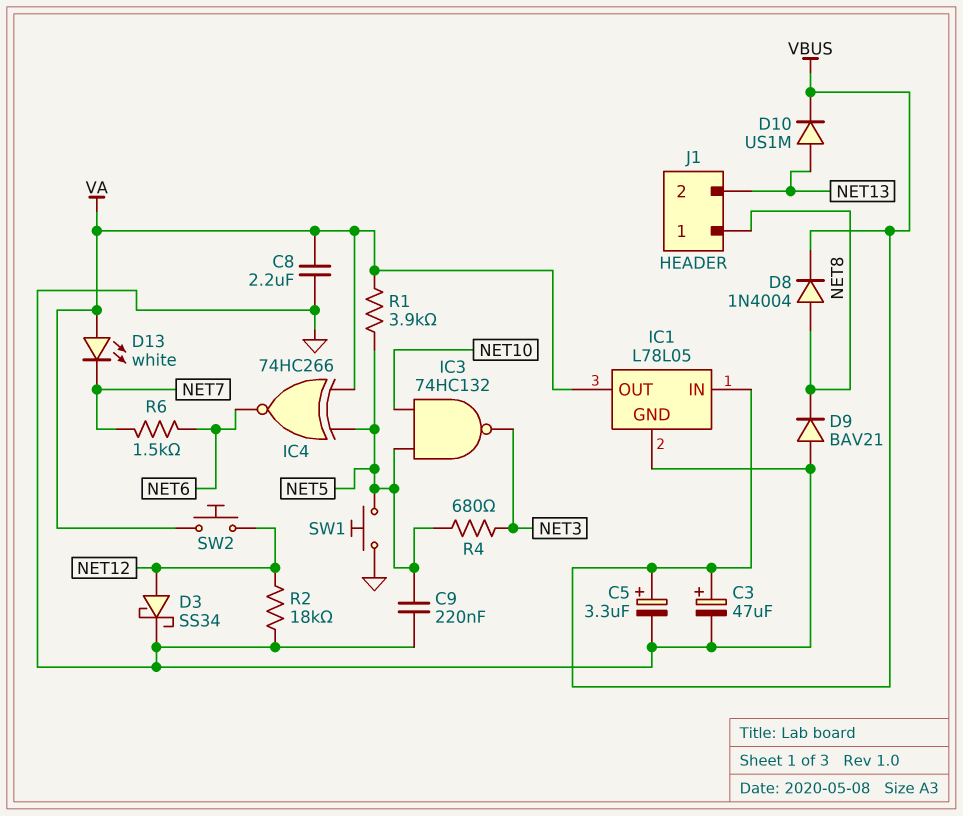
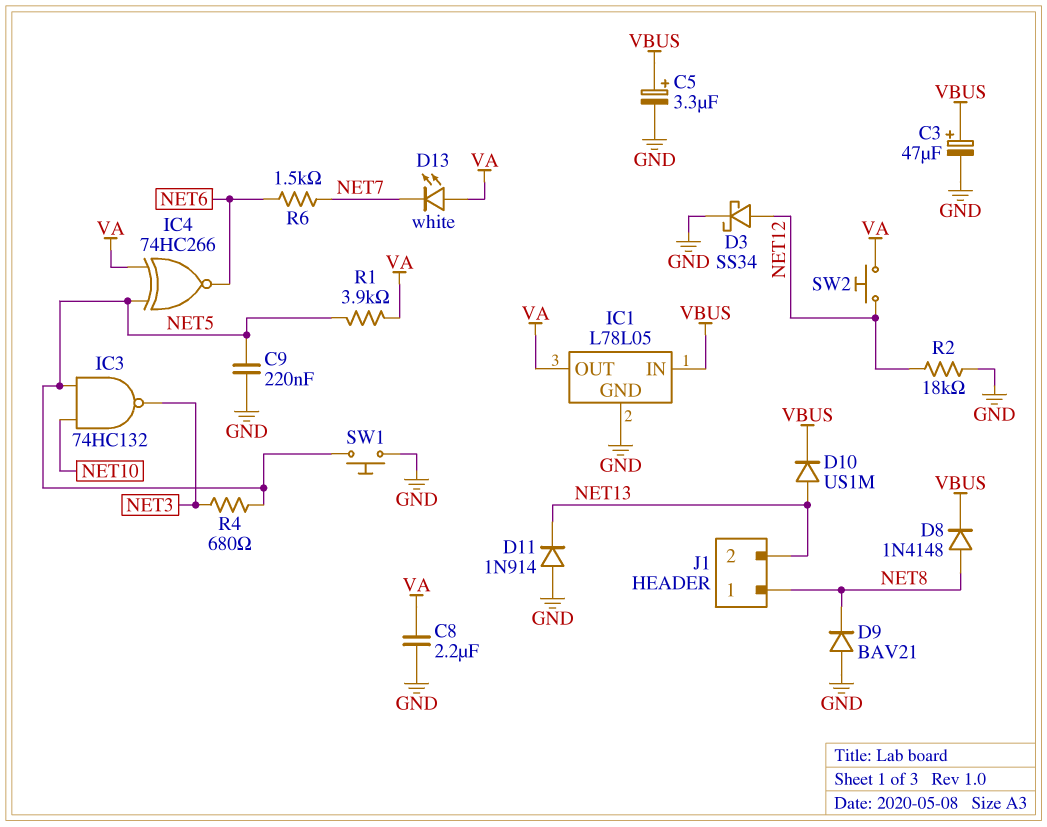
D8: diode 1N4004 (A NET8, K VBUS) -> diode 1N4148 (A NET8, K VBUS)
D11: none -> diode 1N914 (A GND, K NET13)

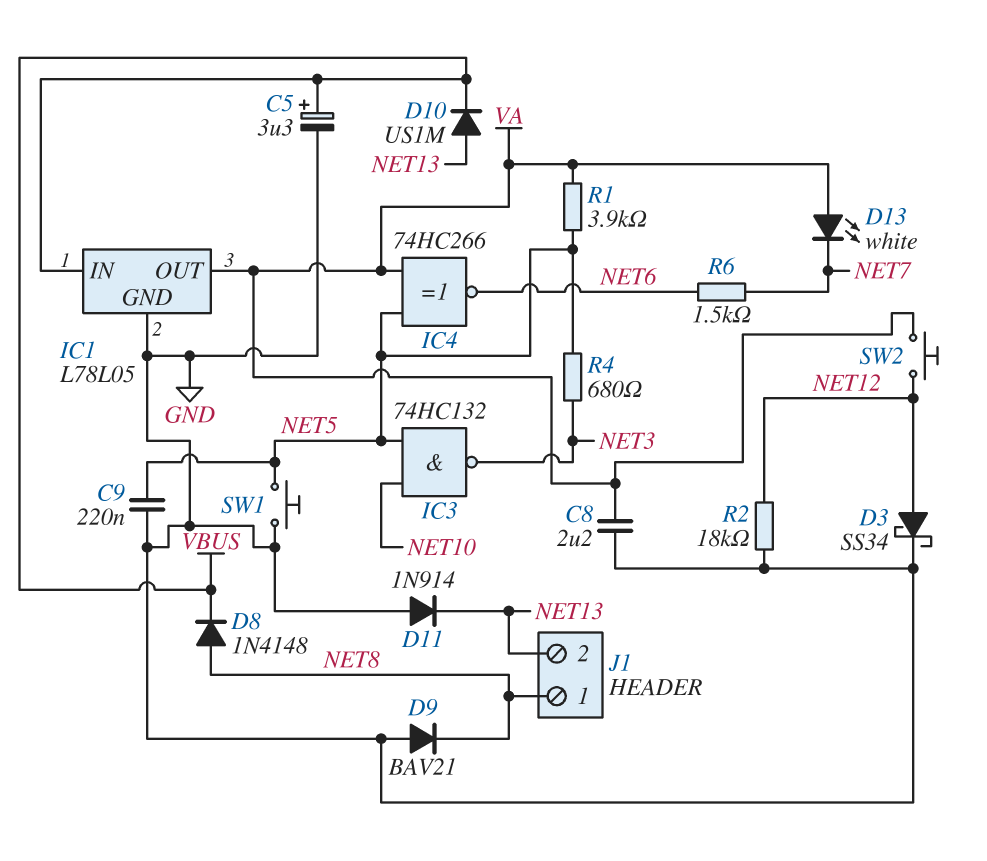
C3: 47uF (plus VBUS, minus GND) -> none

